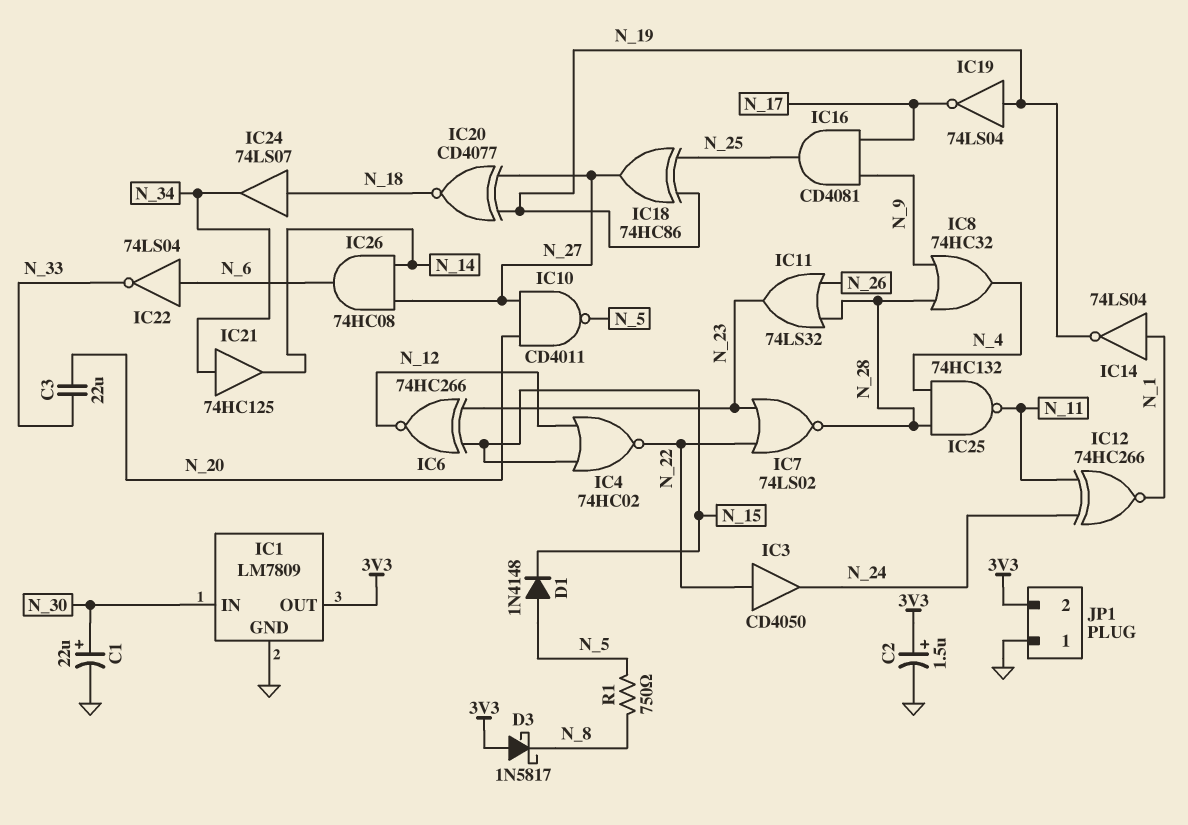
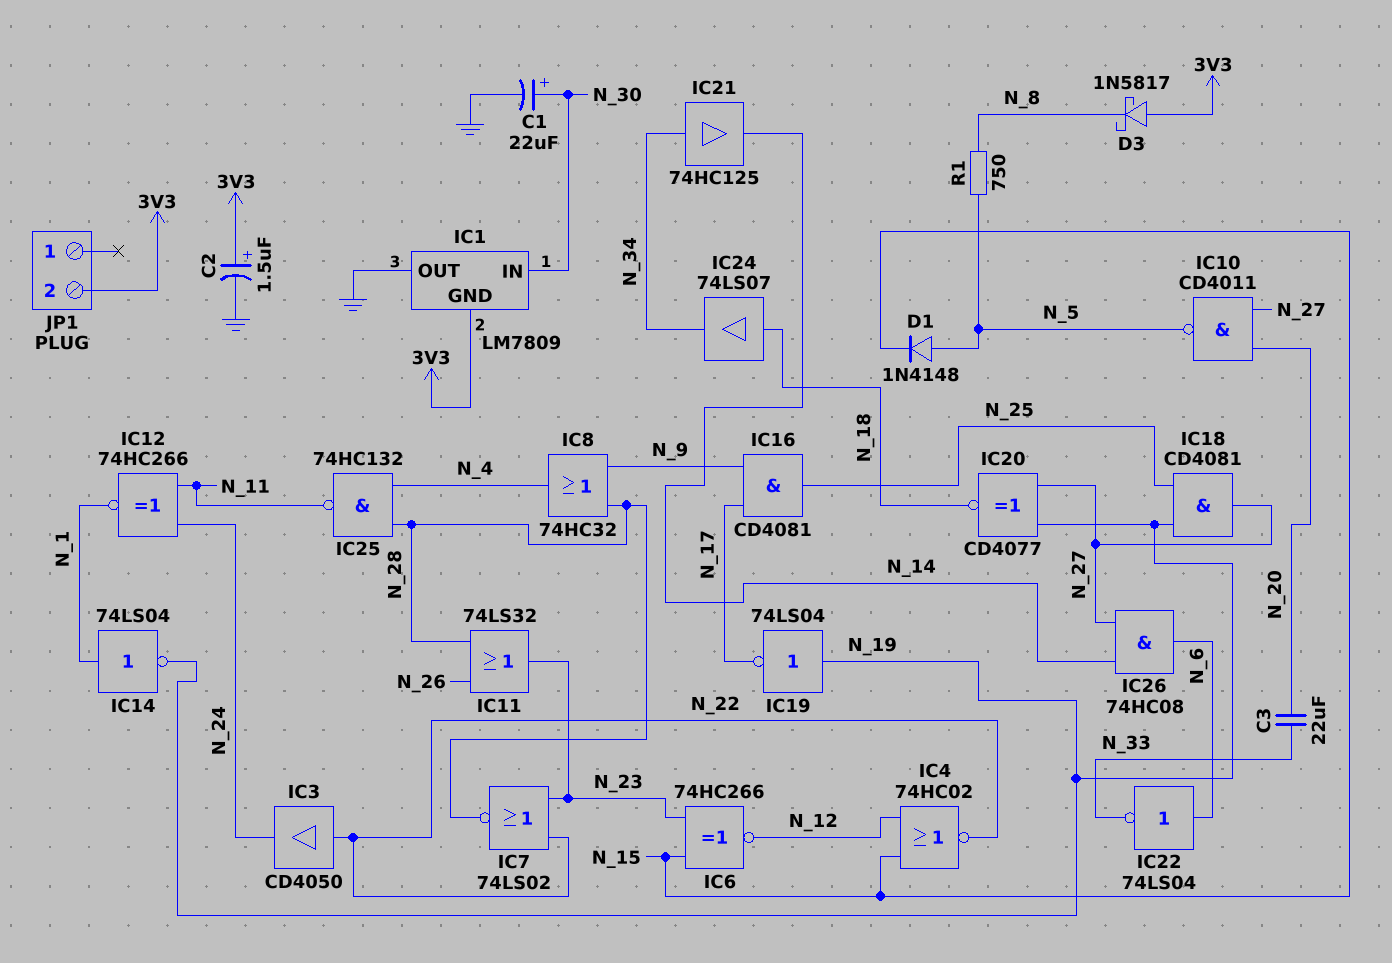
IC1 pin GND: GND -> 3V3
IC1 pin OUT: 3V3 -> GND
IC18: XOR 74HC86 (in N_19, in N_25, out N_27) -> AND CD4081 (in N_19, in N_25, out N_27)
JP1 pin 1: GND -> none

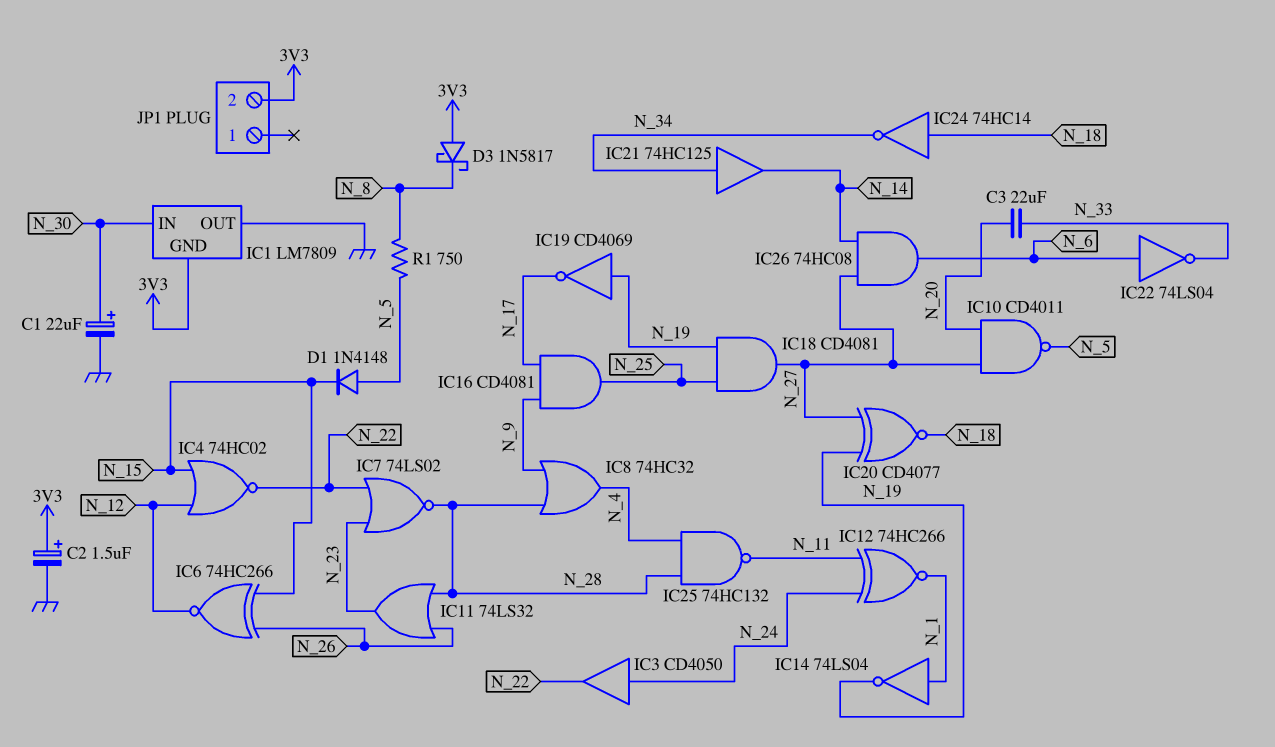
IC3: buffer CD4050 (in N_22, out N_24) -> buffer CD4050 (in N_24, out N_22)
IC6: XNOR 74HC266 (in N_15, in N_23, out N_12) -> XNOR 74HC266 (in N_15, in N_26, out N_12)
IC19: NOT 74LS04 (in N_19, out N_17) -> NOT CD4069 (in N_19, out N_17)
IC24: buffer 74LS07 (in N_18, out N_34) -> NOT 74HC14 (in N_18, out N_34)

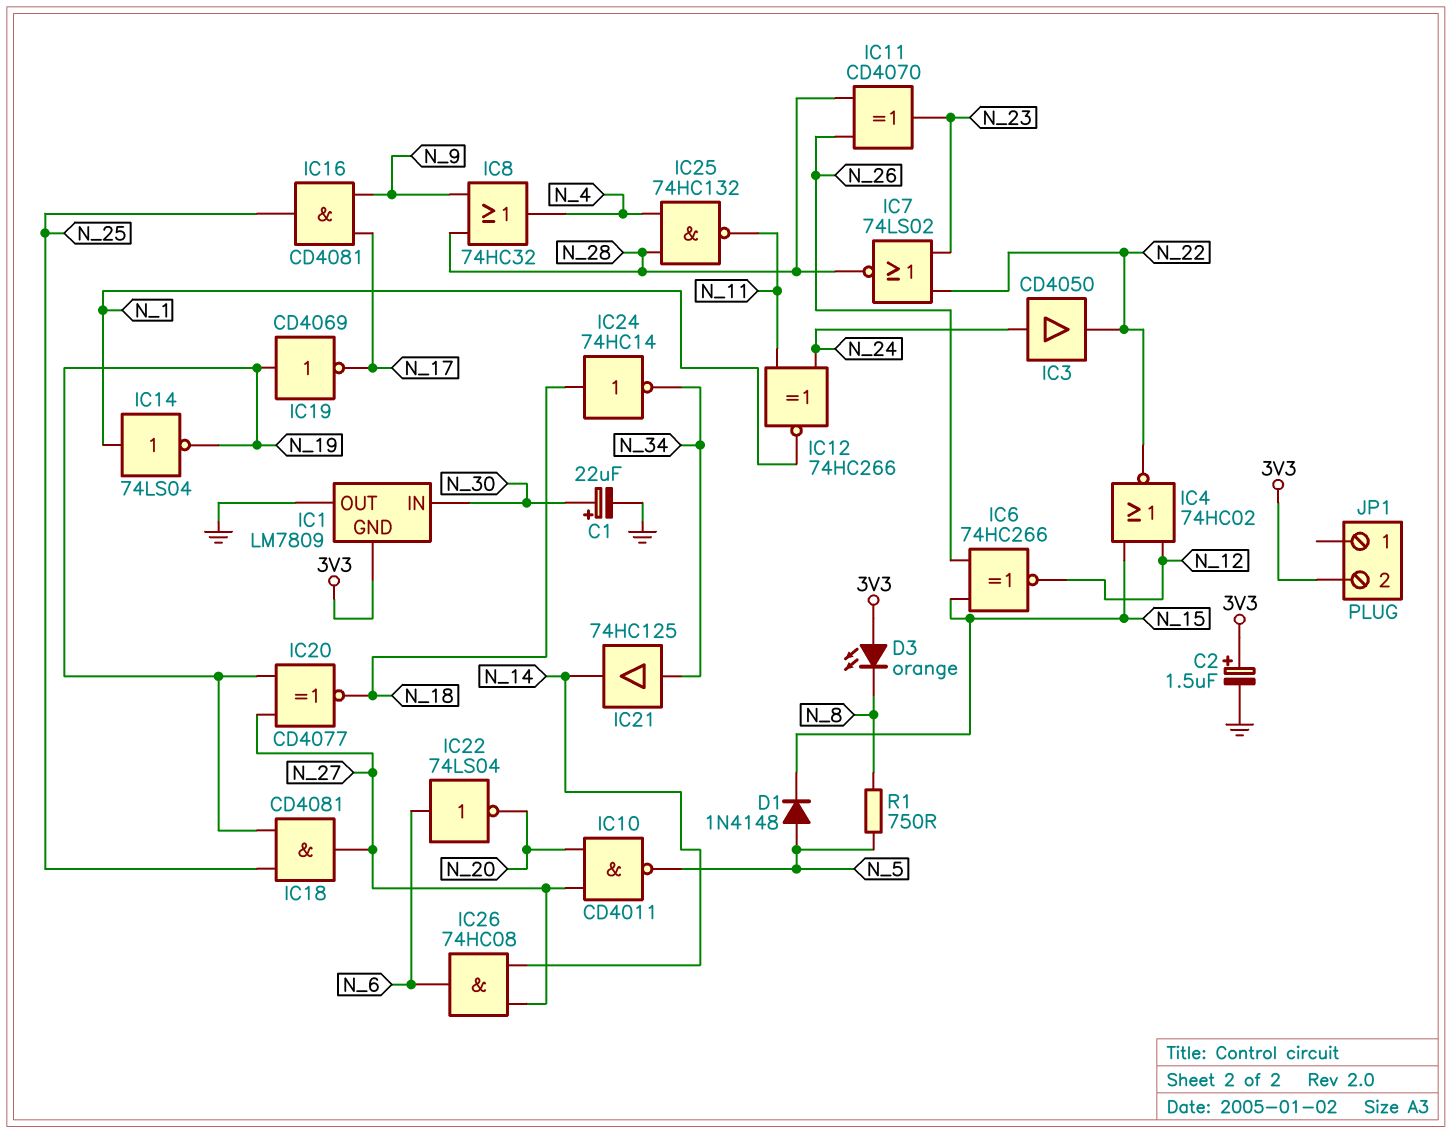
C3: 22uF (N_20, N_33) -> none
D3: schottky 1N5817 (A 3V3, K N_8) -> LED orange (A 3V3, K N_8)
IC11: OR 74LS32 (in N_26, in N_28, out N_23) -> XOR CD4070 (in N_26, in N_28, out N_23)
IC22: NOT 74LS04 (in N_6, out N_33) -> NOT 74LS04 (in N_6, out N_20)

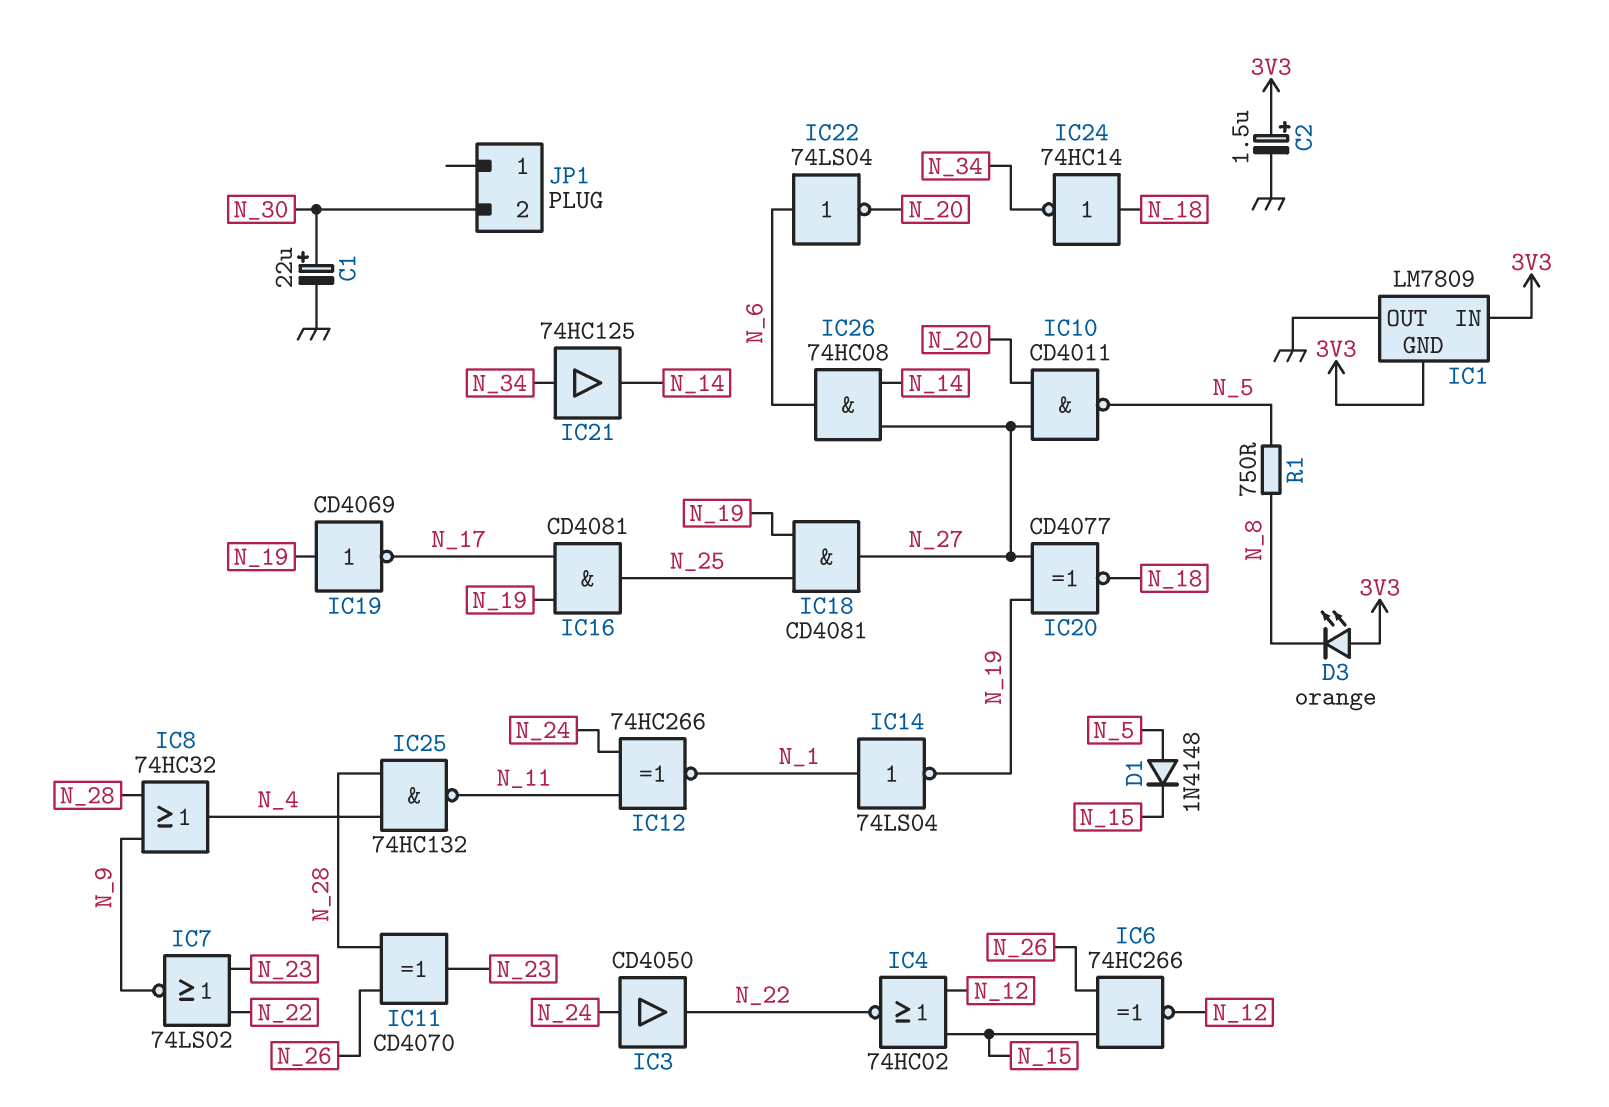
IC1 pin IN: N_30 -> 3V3
IC7: NOR 74LS02 (in N_22, in N_23, out N_28) -> NOR 74LS02 (in N_22, in N_23, out N_9)
IC16: AND CD4081 (in N_9, in N_17, out N_25) -> AND CD4081 (in N_17, in N_19, out N_25)
JP1 pin 2: 3V3 -> N_30

